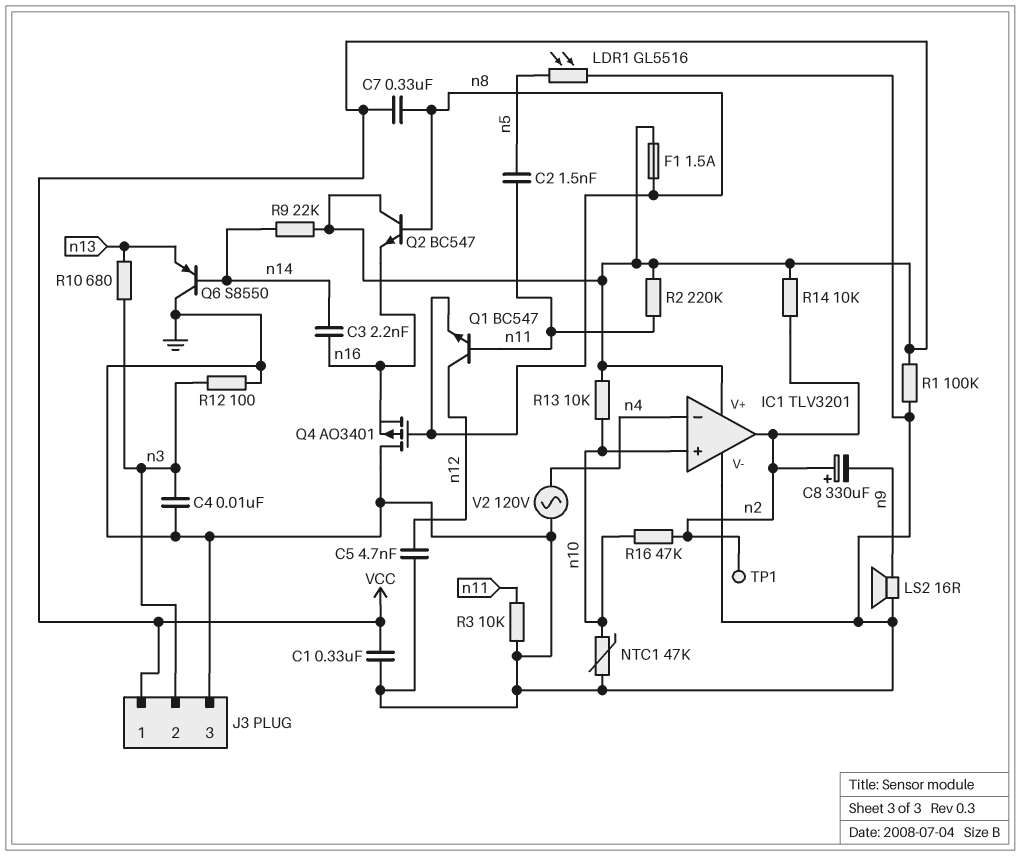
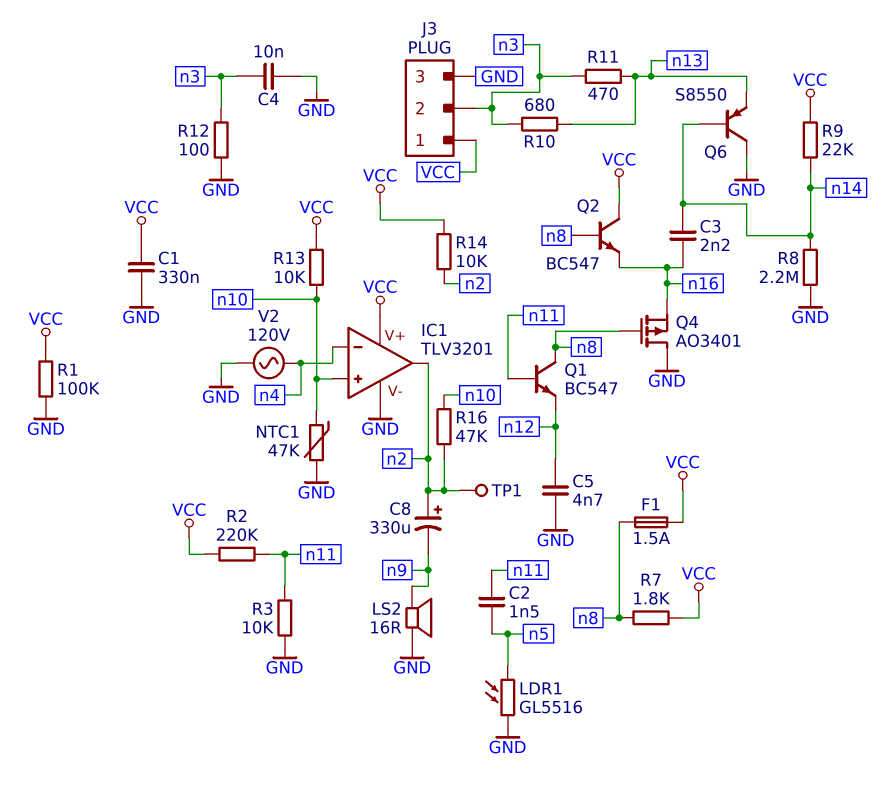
C7: 330nF (VCC, n8) -> none
Q1: NPN BC547 (B n11, C n12, E n8) -> NPN BC547 (B n11, C n8, E n12)
R7: none -> 1.8k (VCC, n8)
R8: none -> 2.2M (GND, n14)
R11: none -> 470 (n3, n13)

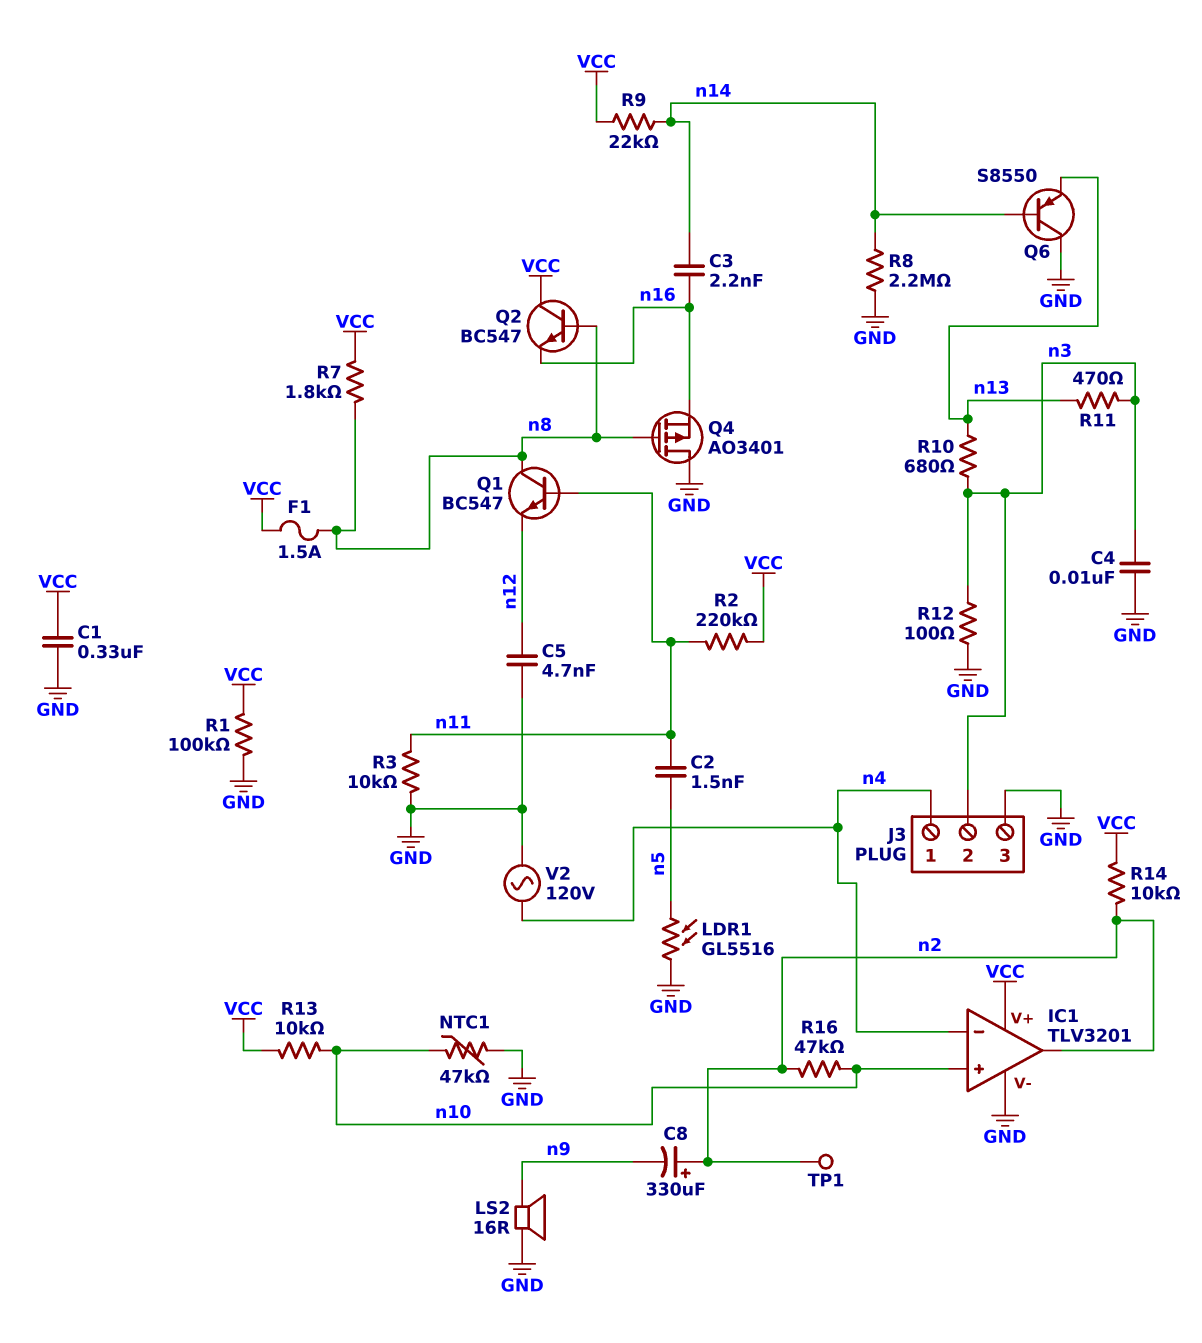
J3 pin 1: VCC -> n4

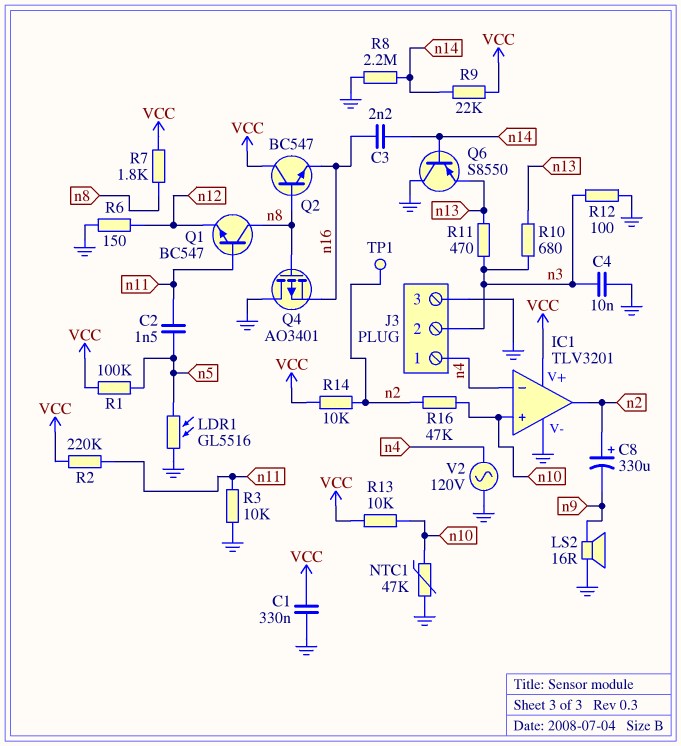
C5: 4.7nF (GND, n12) -> none
F1: 1.5A (VCC, n8) -> none
R1: 100k (GND, VCC) -> 100k (VCC, n5)
R6: none -> 150 (GND, n12)

